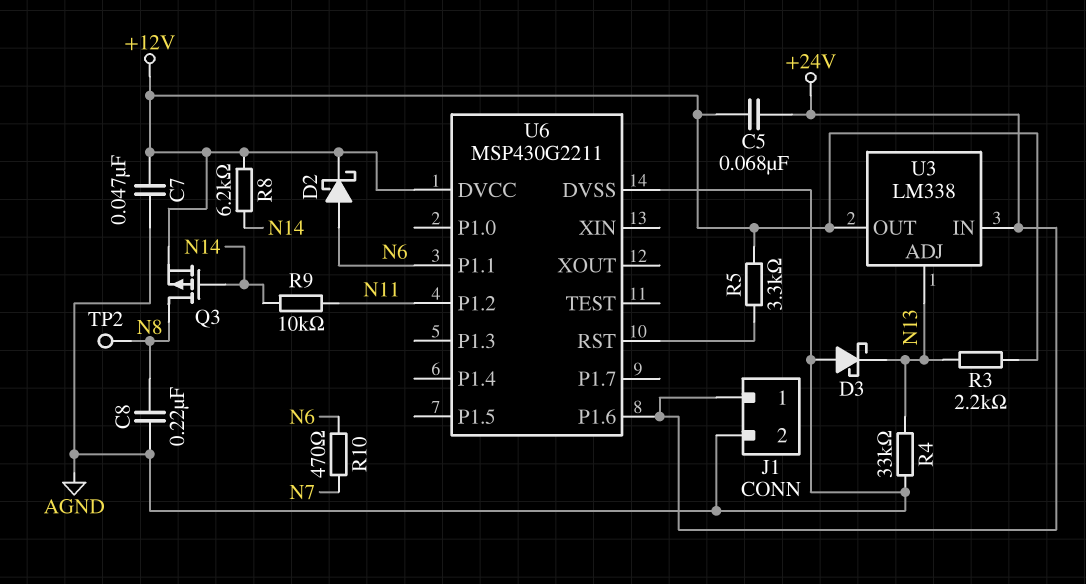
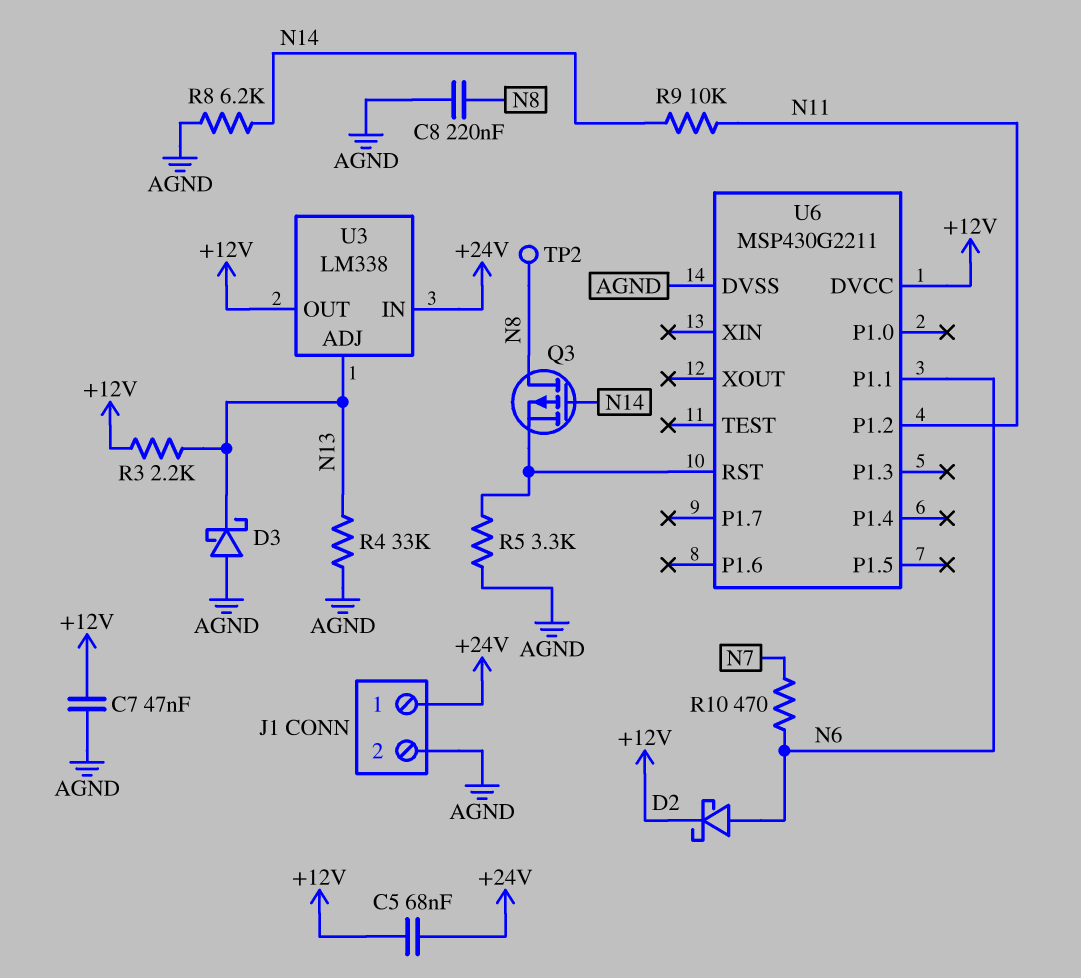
Q3: PMOS (G N14, D N8, S +12V) -> PMOS (G N14, D N8, S U6/RST)
R5: 3.3k (+12V, U6/RST) -> 3.3k (AGND, U6/RST)
R8: 6.2k (+12V, N14) -> 6.2k (AGND, N14)
U6 pin P1.6: +24V -> none

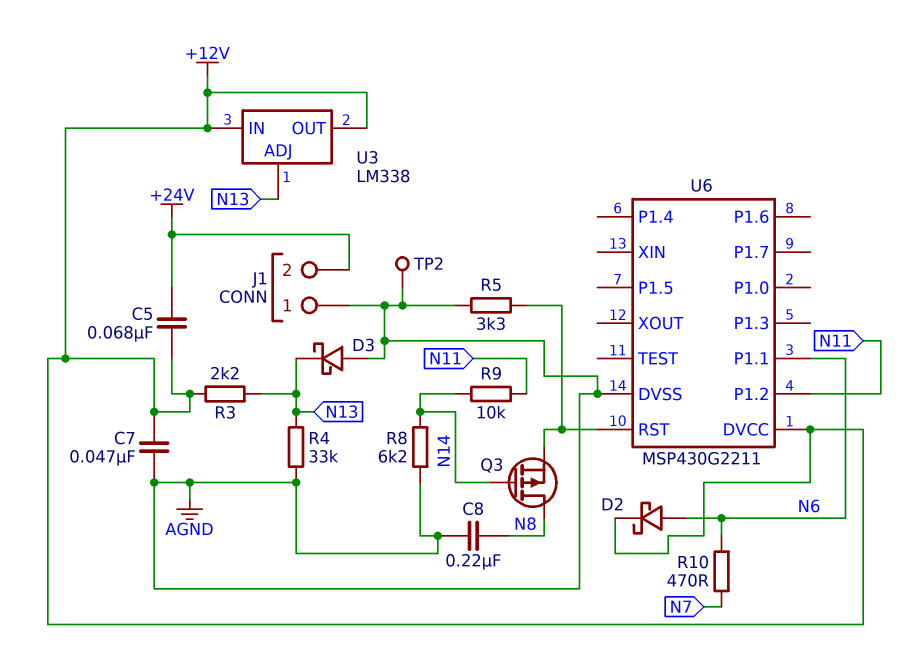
J1 pin 1: +24V -> AGND
J1 pin 2: AGND -> +24V
TP2: test point (N8) -> test point (AGND)
U3 pin IN: +24V -> +12V

